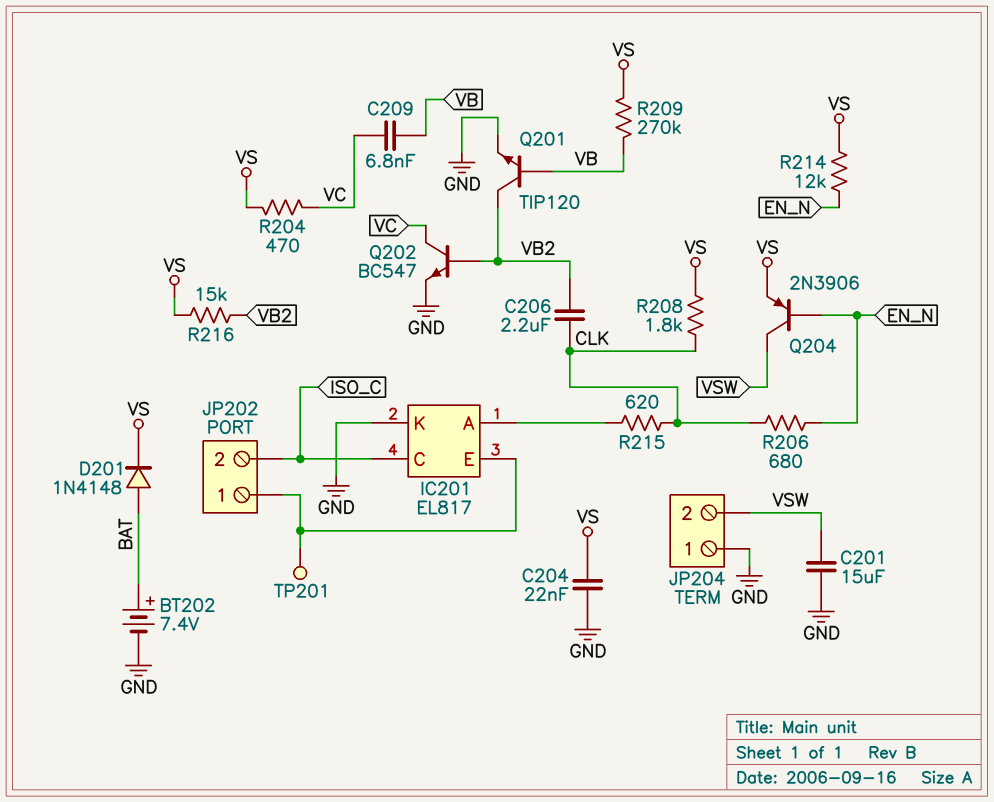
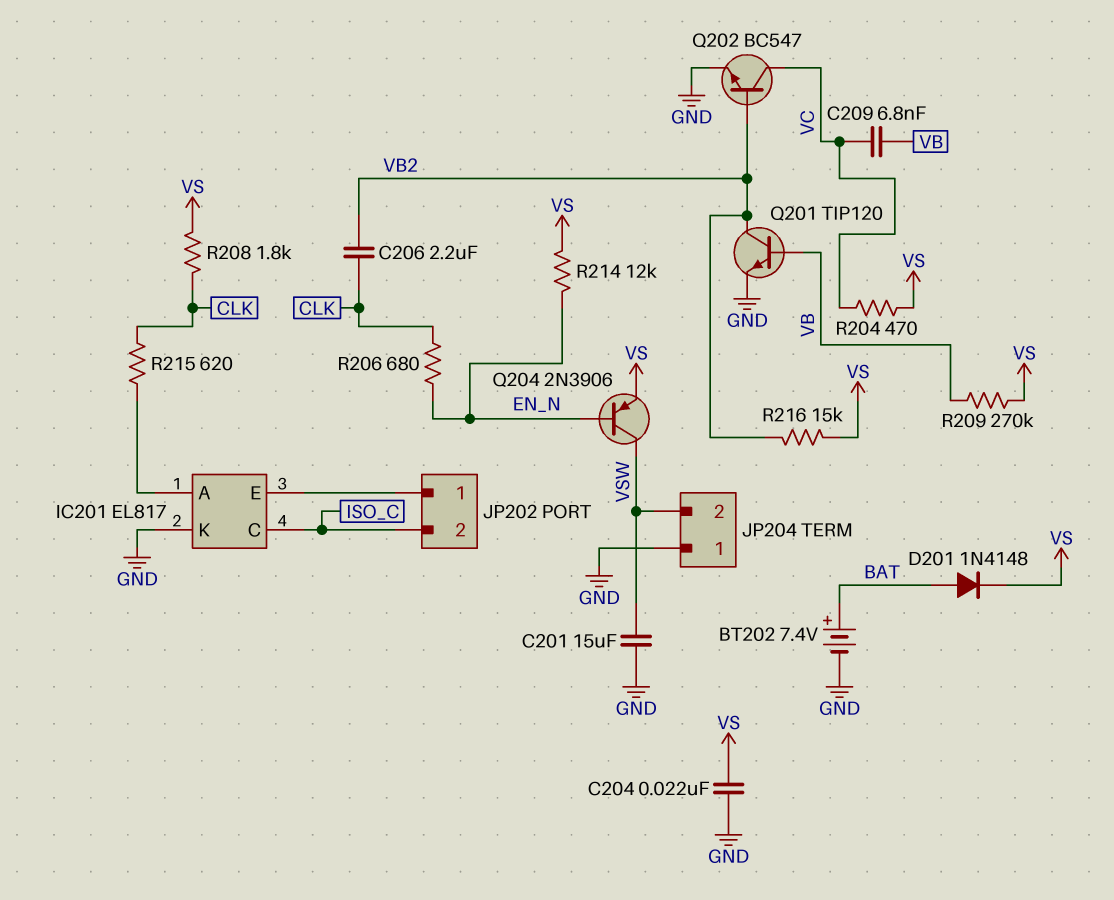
TP201: test point (IC201/E) -> none

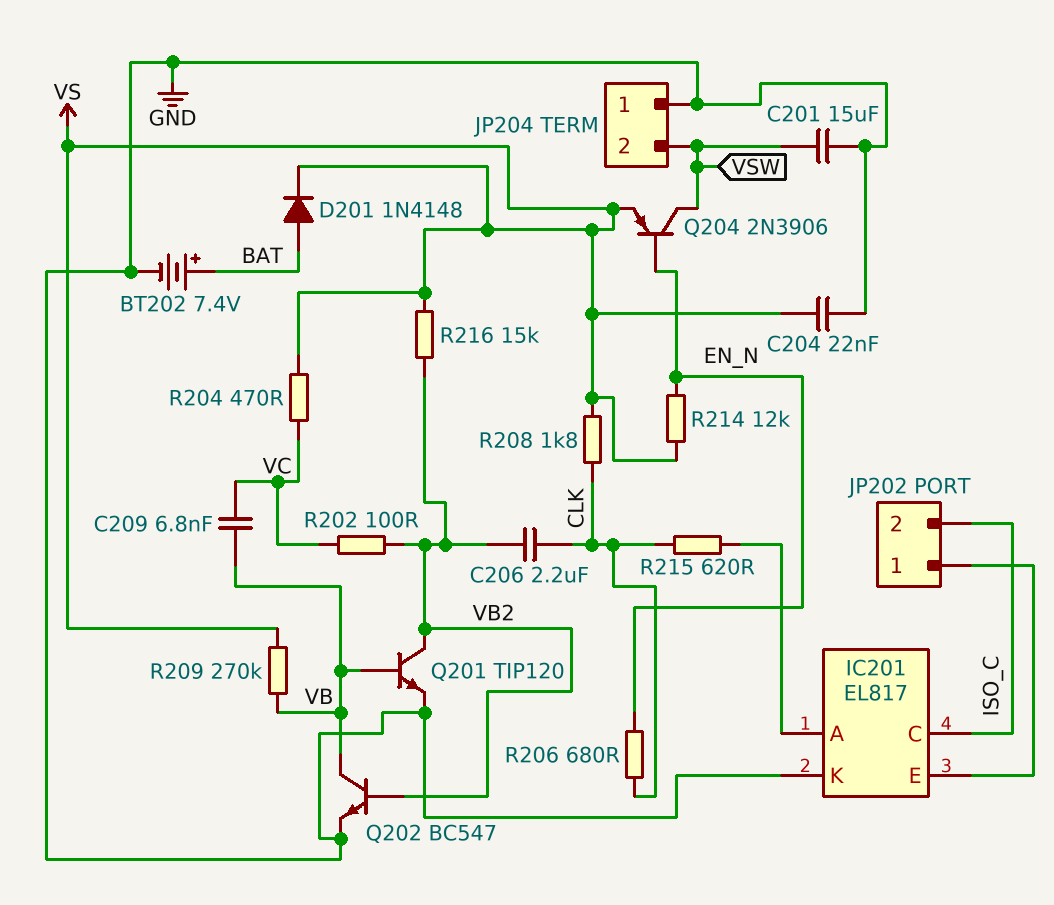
Q202: NPN BC547 (B VB2, C VC, E GND) -> NPN BC547 (B VB2, C VB, E GND)
R202: none -> 100 (VB2, VC)

